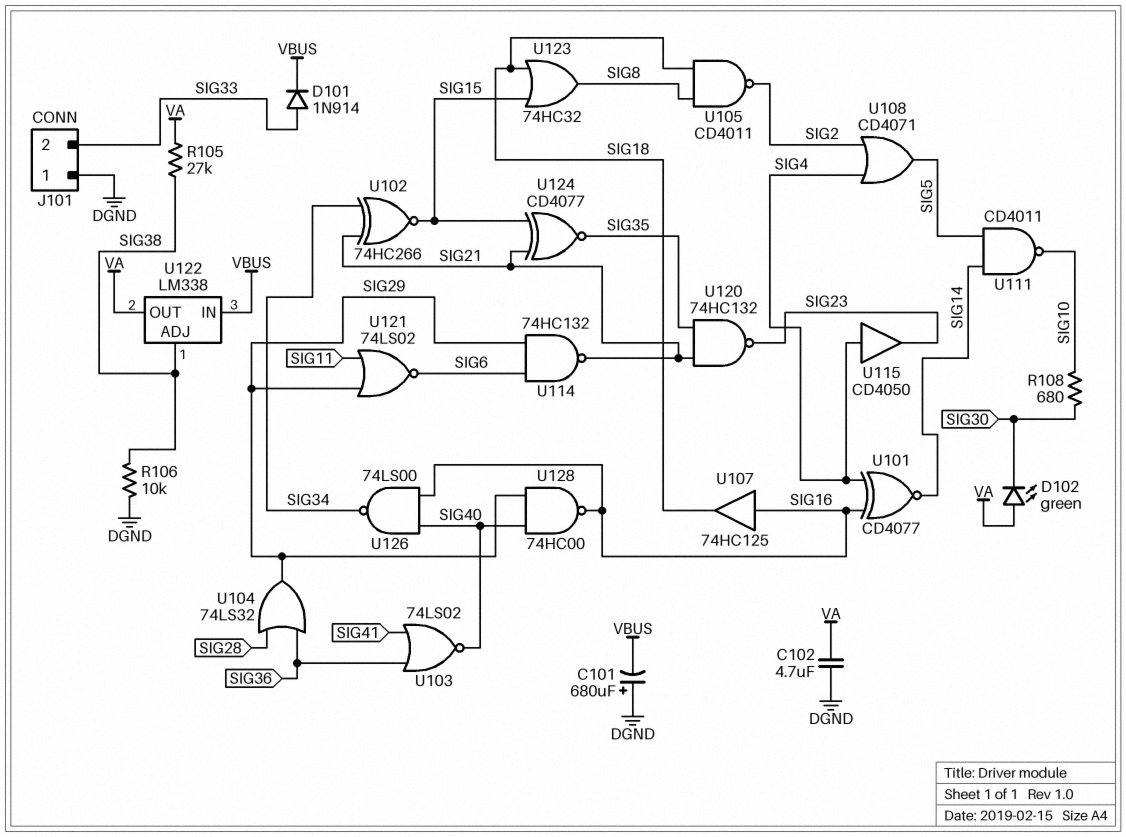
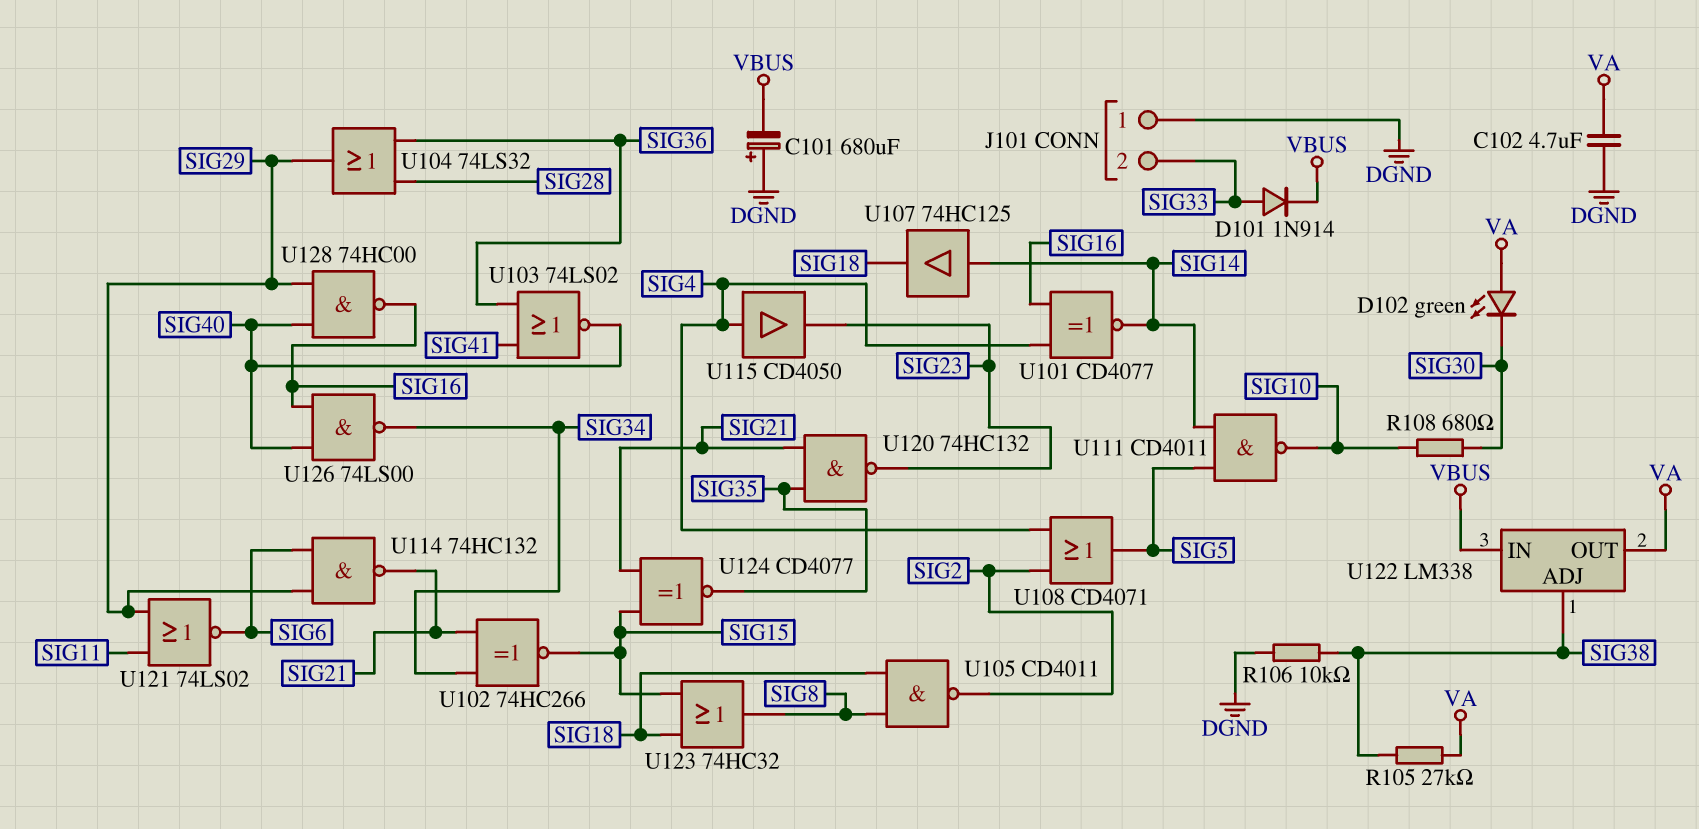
U107: buffer 74HC125 (in SIG16, out SIG18) -> buffer 74HC125 (in SIG14, out SIG18)

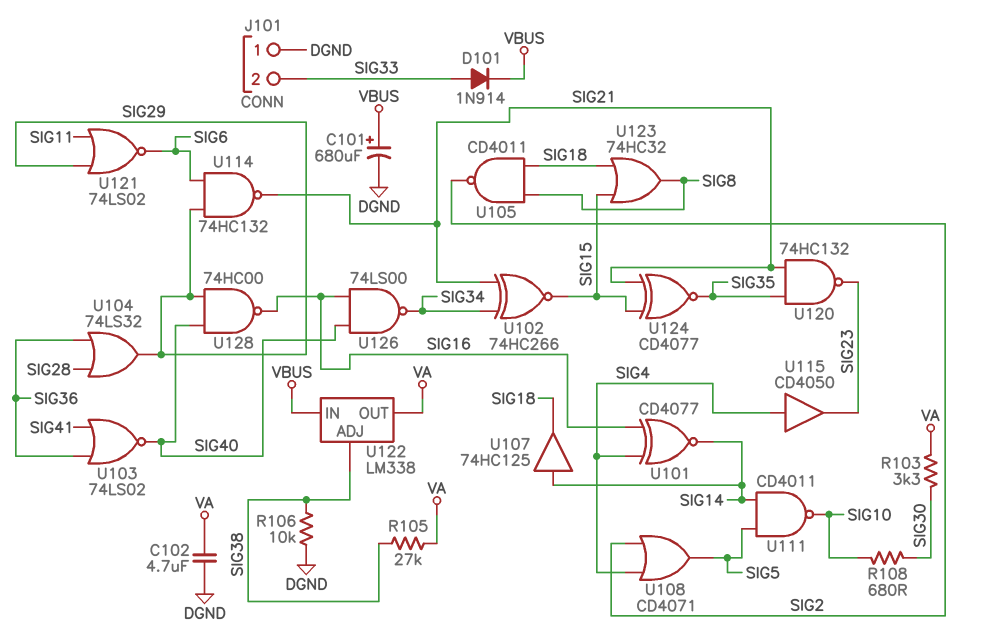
C101: 680uF (plus DGND, minus VBUS) -> 680uF (plus VBUS, minus DGND)
D102: LED green (A VA, K SIG30) -> none
R103: none -> 3.3k (SIG30, VA)

